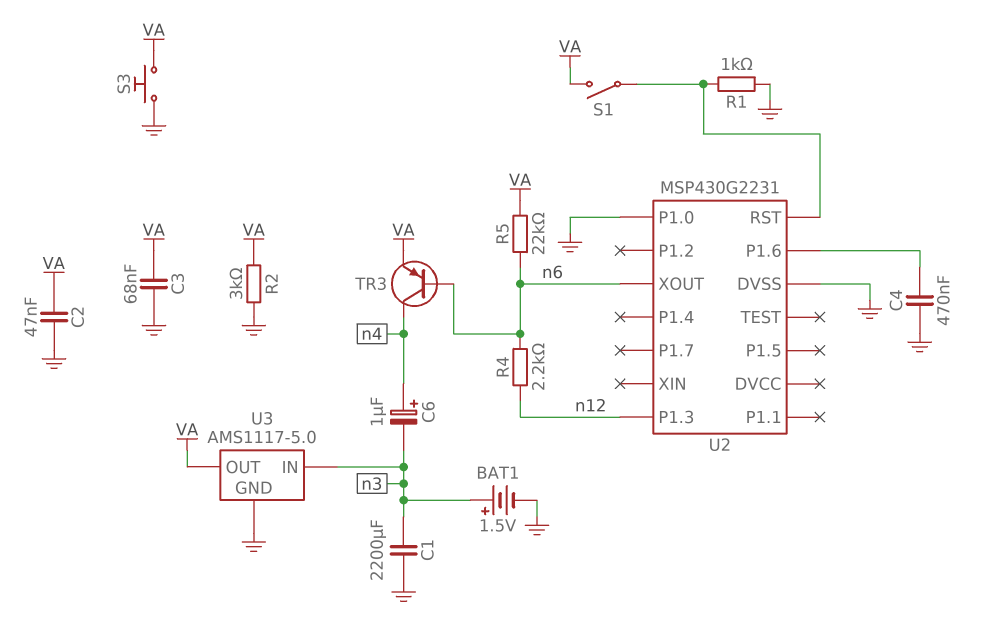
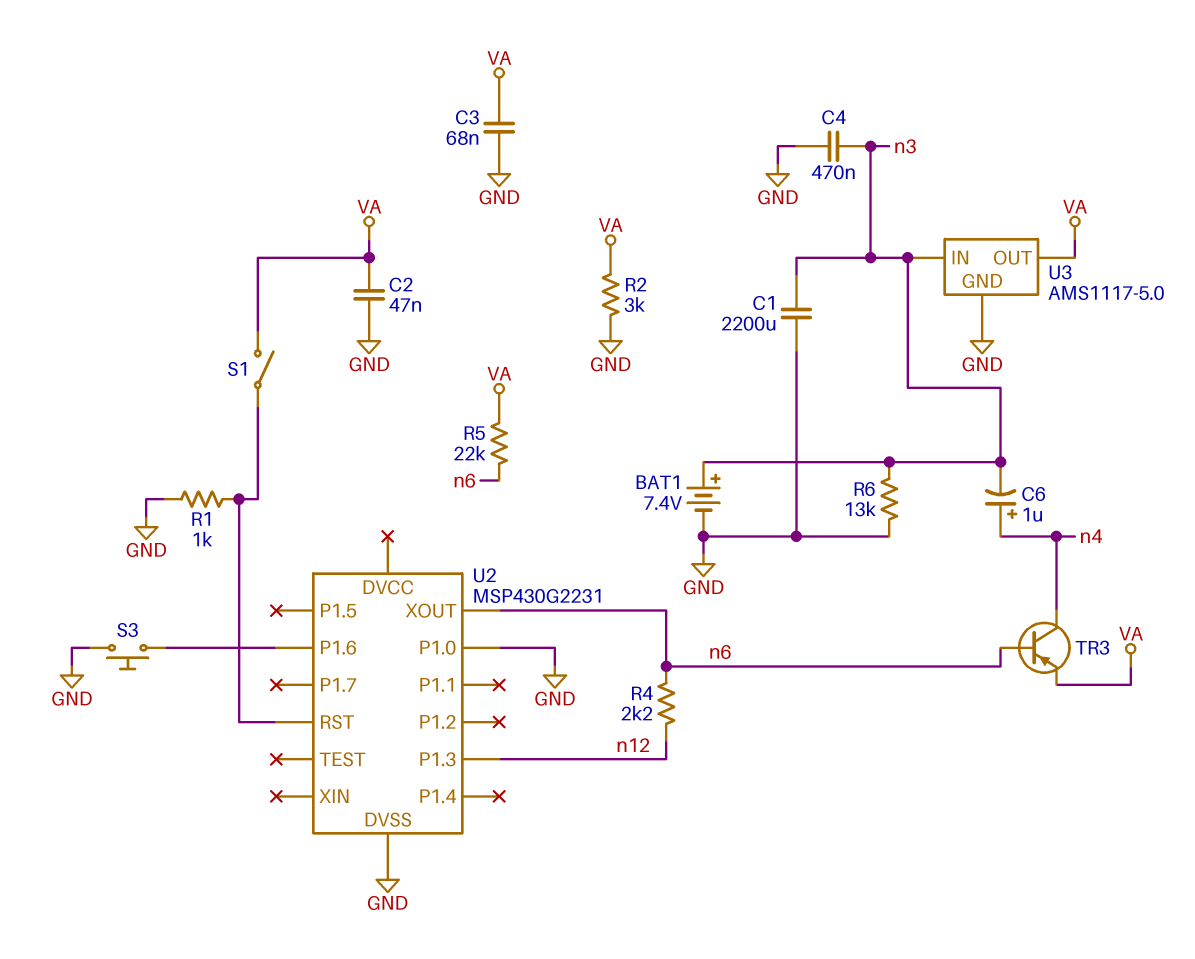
BAT1: 1.5V (plus n3, minus GND) -> 7.4V (plus n3, minus GND)
C4: 470nF (GND, U2/P1.6) -> 470nF (GND, n3)
R6: none -> 13k (GND, n3)
S3: button (GND, VA) -> button (GND, U2/P1.6)

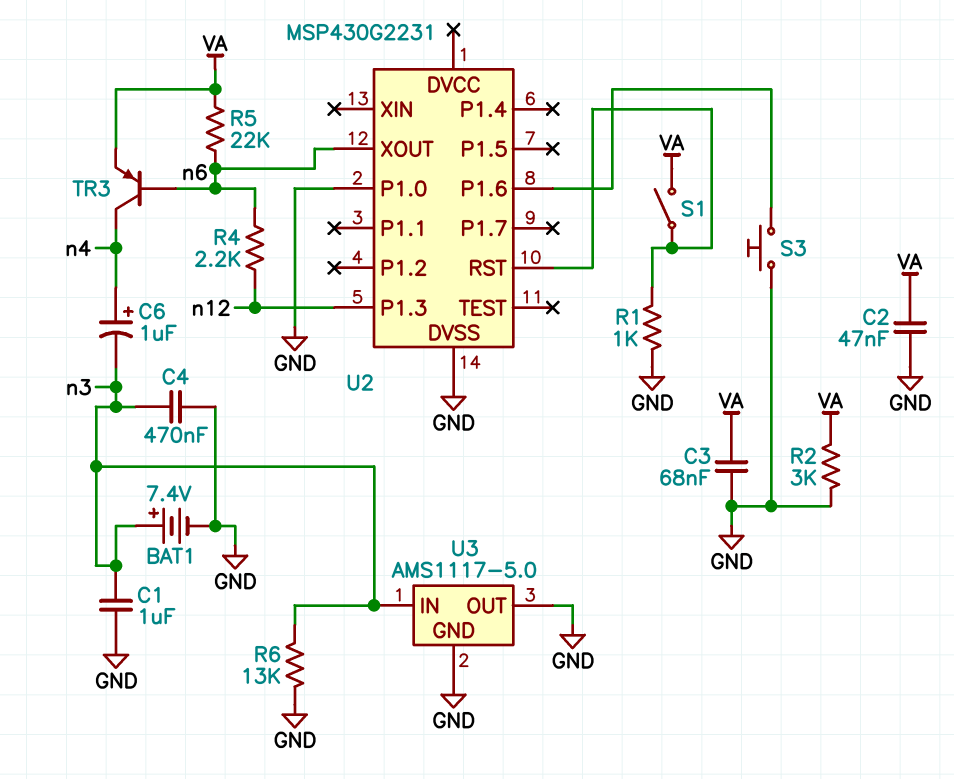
C1: 2200uF (GND, n3) -> 1uF (GND, n3)
U3 pin OUT: VA -> GND

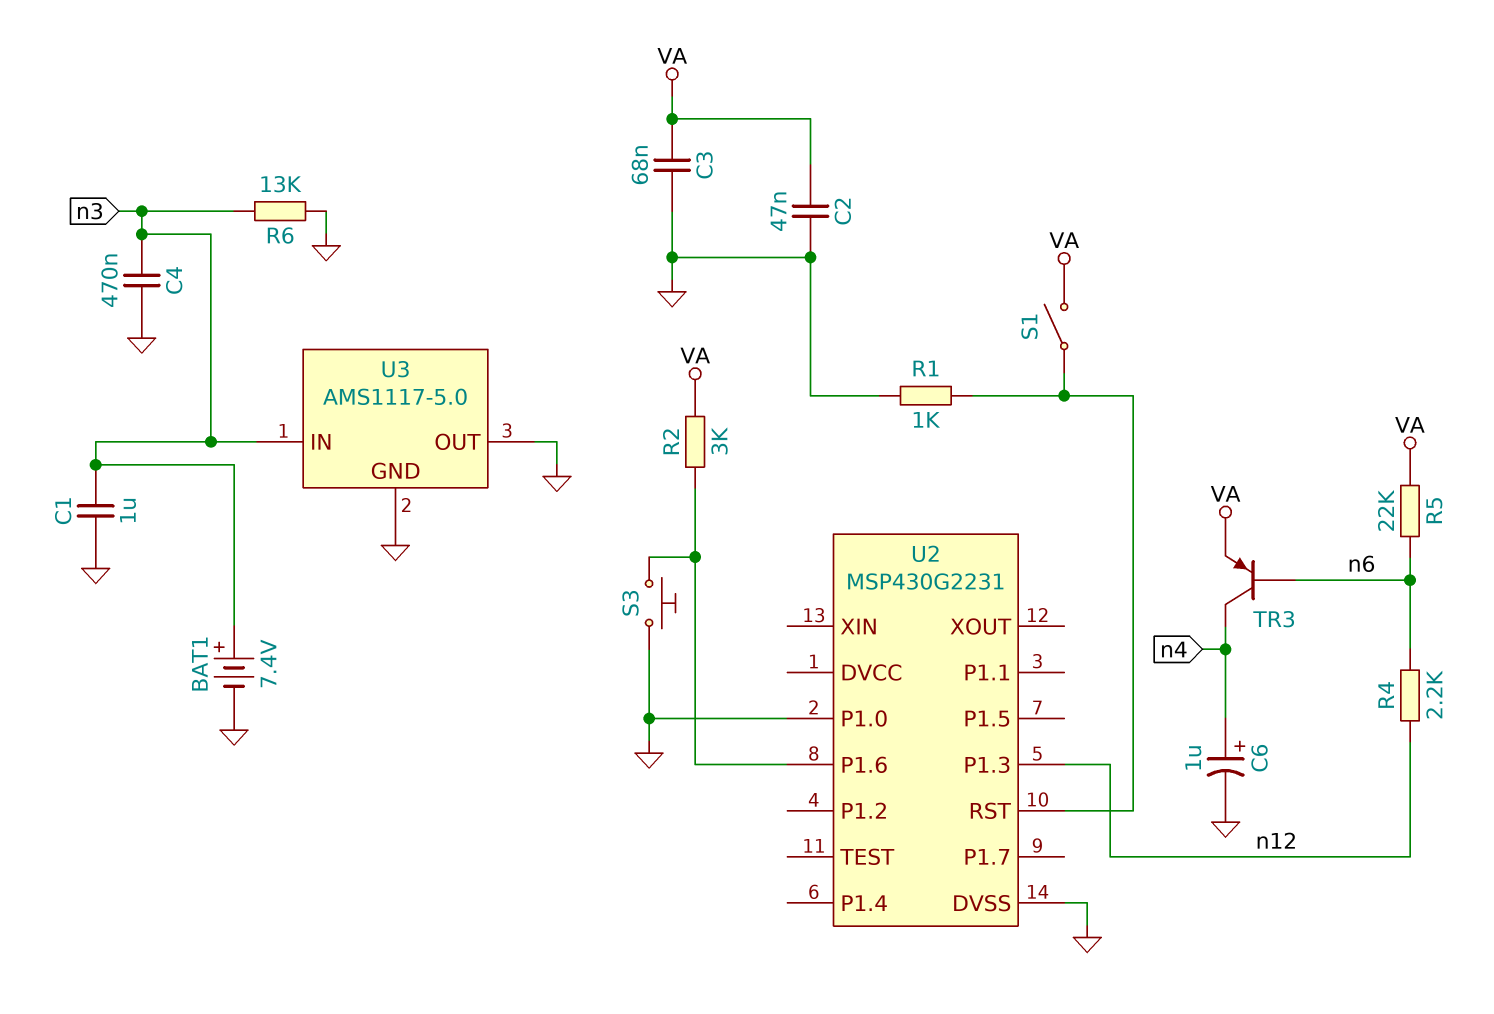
C6: 1uF (plus n4, minus n3) -> 1uF (plus n4, minus GND)
R2: 3k (GND, VA) -> 3k (U2/P1.6, VA)
U2 pin XOUT: n6 -> none

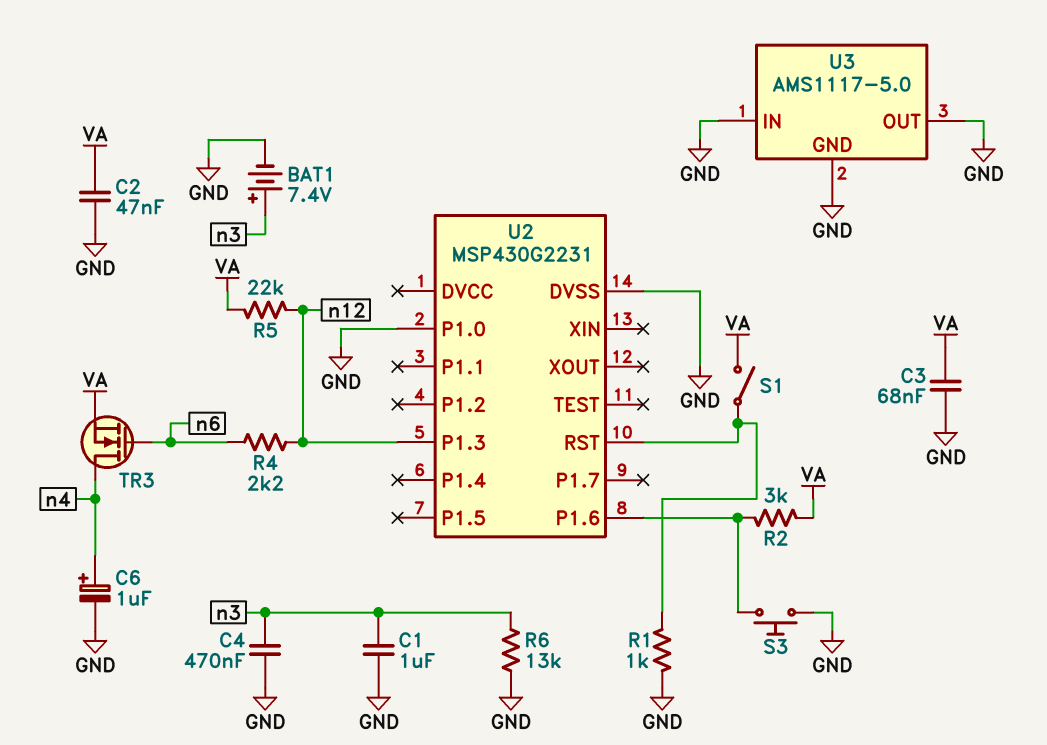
R5: 22k (VA, n6) -> 22k (VA, n12)
TR3: PNP (B n6, C n4, E VA) -> NMOS (G n6, D n4, S VA)
U3 pin IN: n3 -> GND

